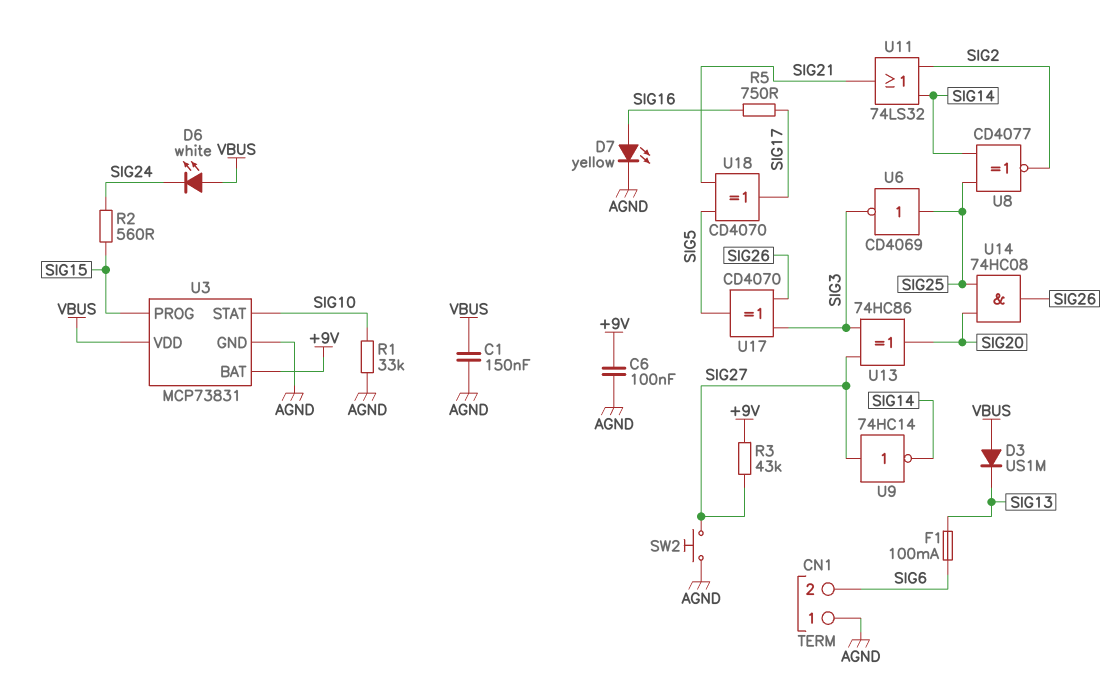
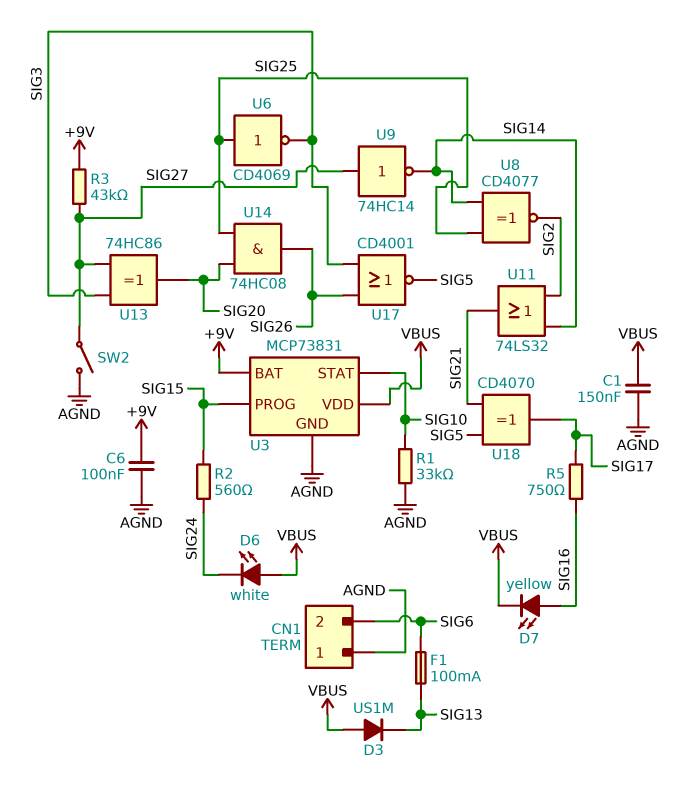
D7: LED yellow (A SIG16, K AGND) -> LED yellow (A SIG16, K VBUS)
SW2: button (AGND, SIG27) -> switch (AGND, SIG27)
U17: XOR CD4070 (in SIG3, in SIG26, out SIG5) -> NOR CD4001 (in SIG3, in SIG26, out SIG5)

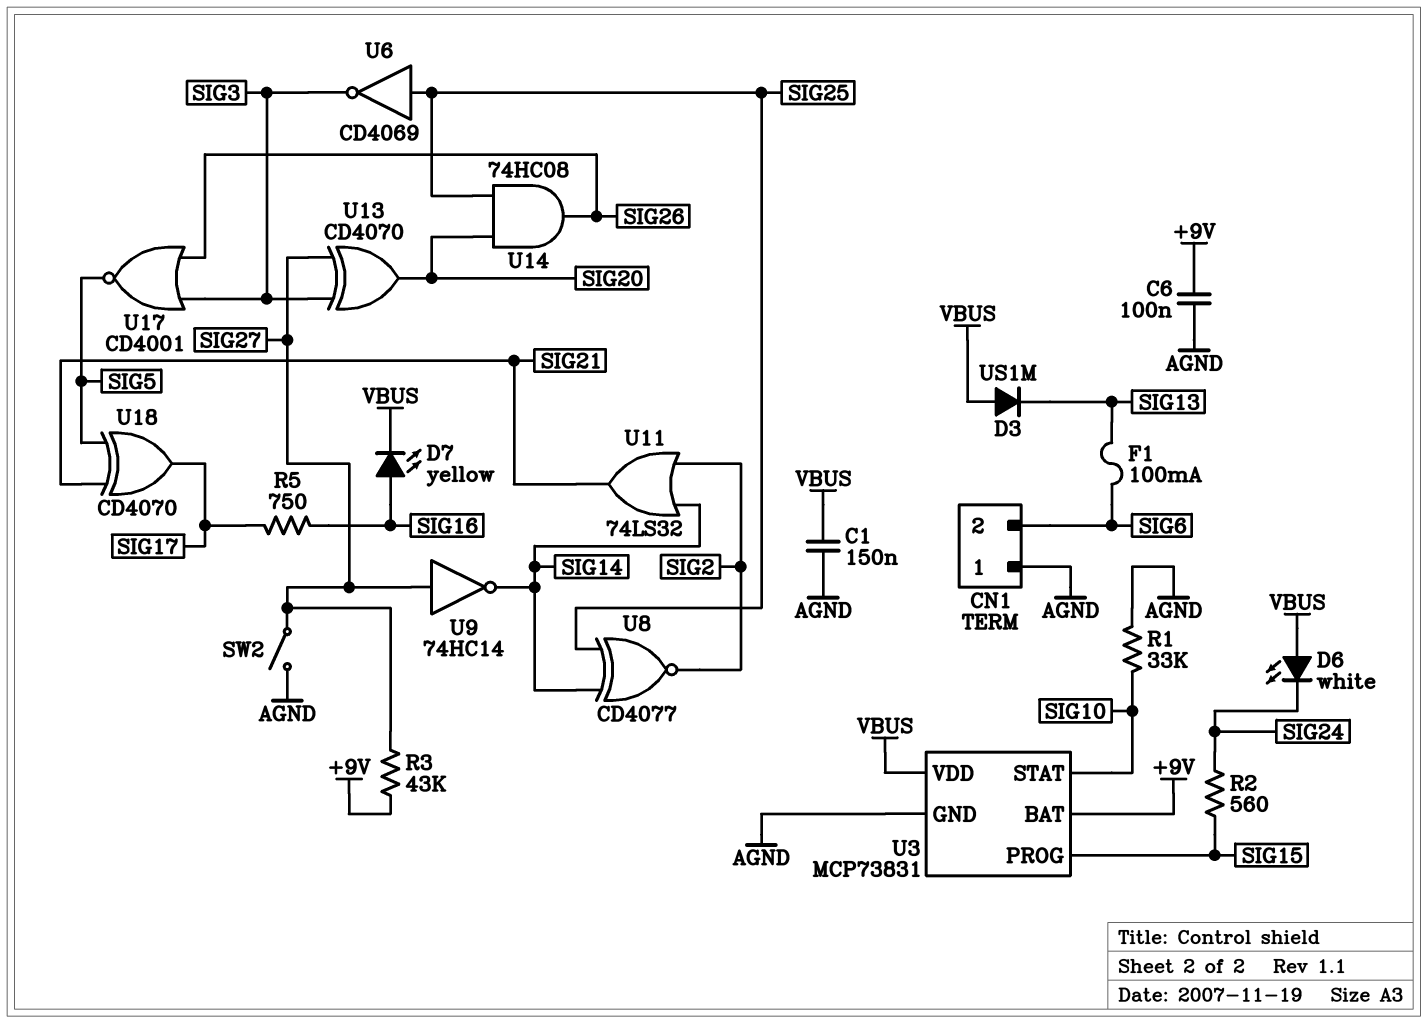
U13: XOR 74HC86 (in SIG3, in SIG27, out SIG20) -> XOR CD4070 (in SIG3, in SIG27, out SIG20)

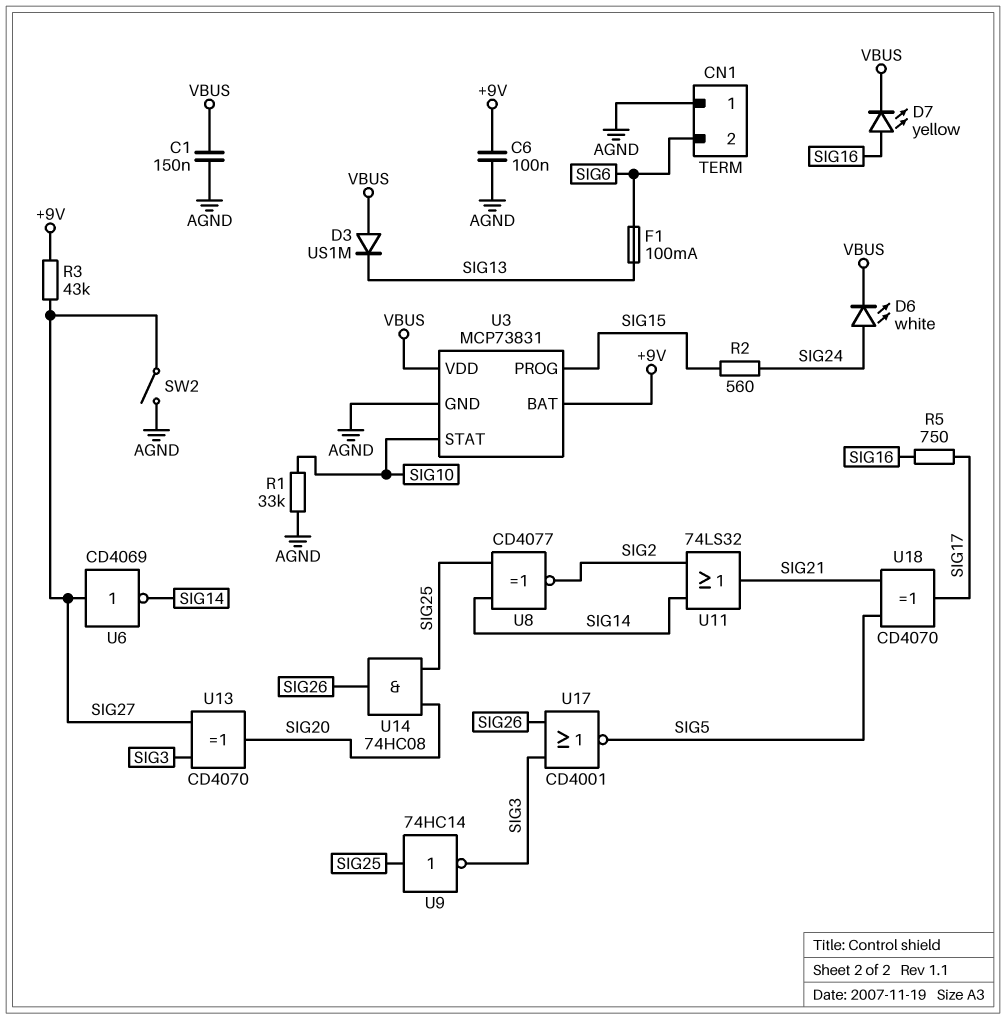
D6: LED white (A VBUS, K SIG24) -> LED white (A SIG24, K VBUS)
U6: NOT CD4069 (in SIG25, out SIG3) -> NOT CD4069 (in SIG27, out SIG14)
U9: NOT 74HC14 (in SIG27, out SIG14) -> NOT 74HC14 (in SIG25, out SIG3)

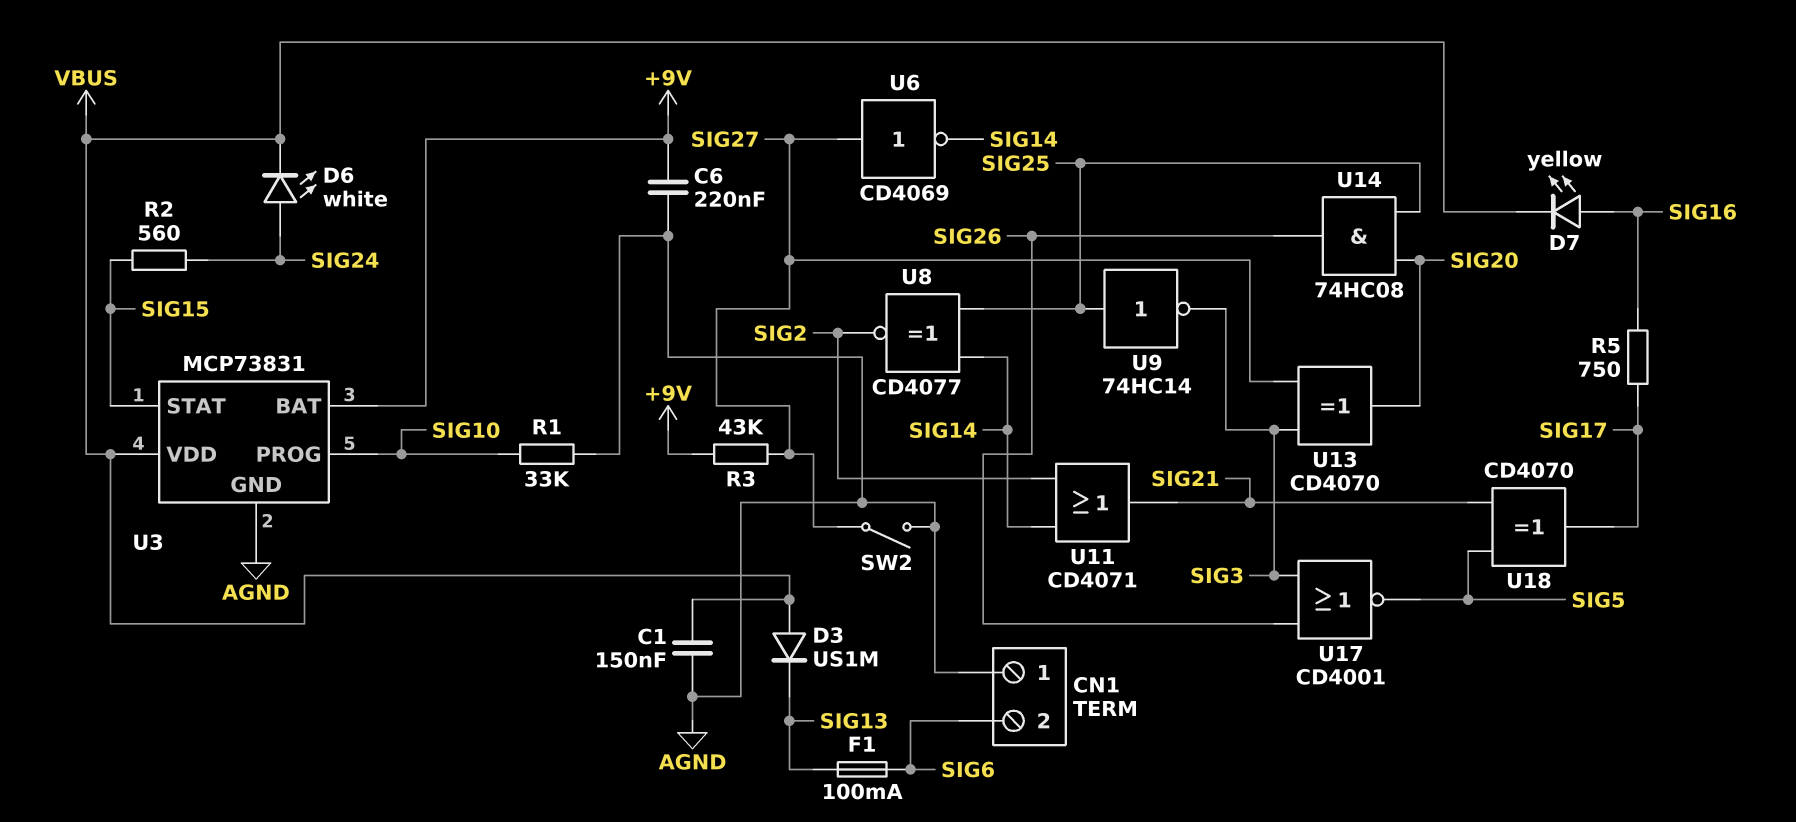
C6: 100nF (+9V, AGND) -> 220nF (+9V, AGND)
U3 pin PROG: SIG15 -> SIG10
U3 pin STAT: SIG10 -> SIG15
U11: OR 74LS32 (in SIG2, in SIG14, out SIG21) -> OR CD4071 (in SIG2, in SIG14, out SIG21)

